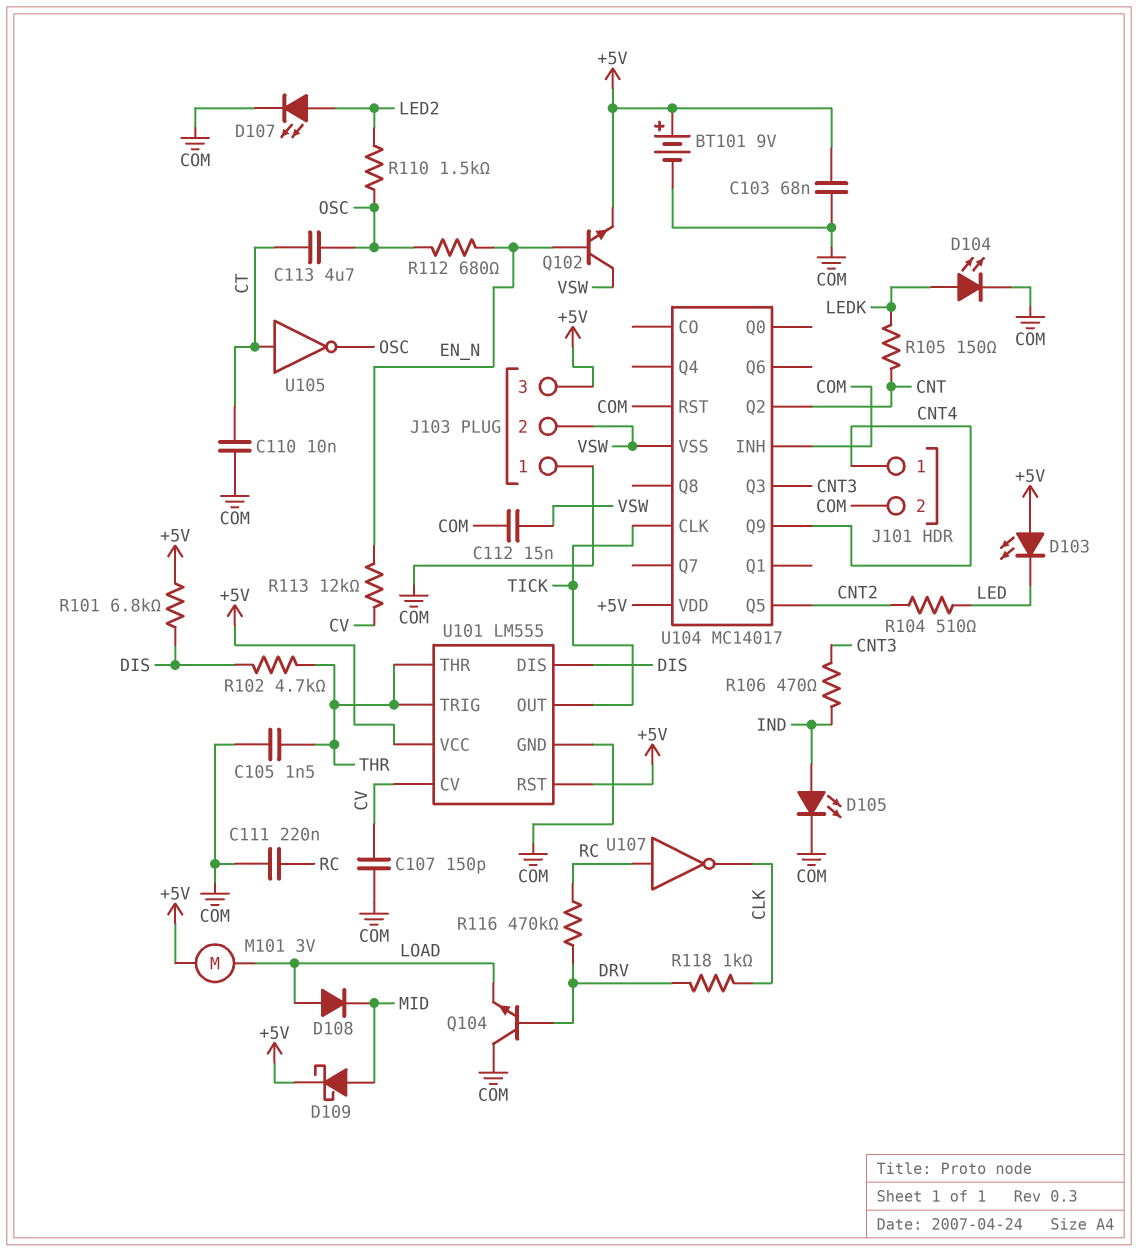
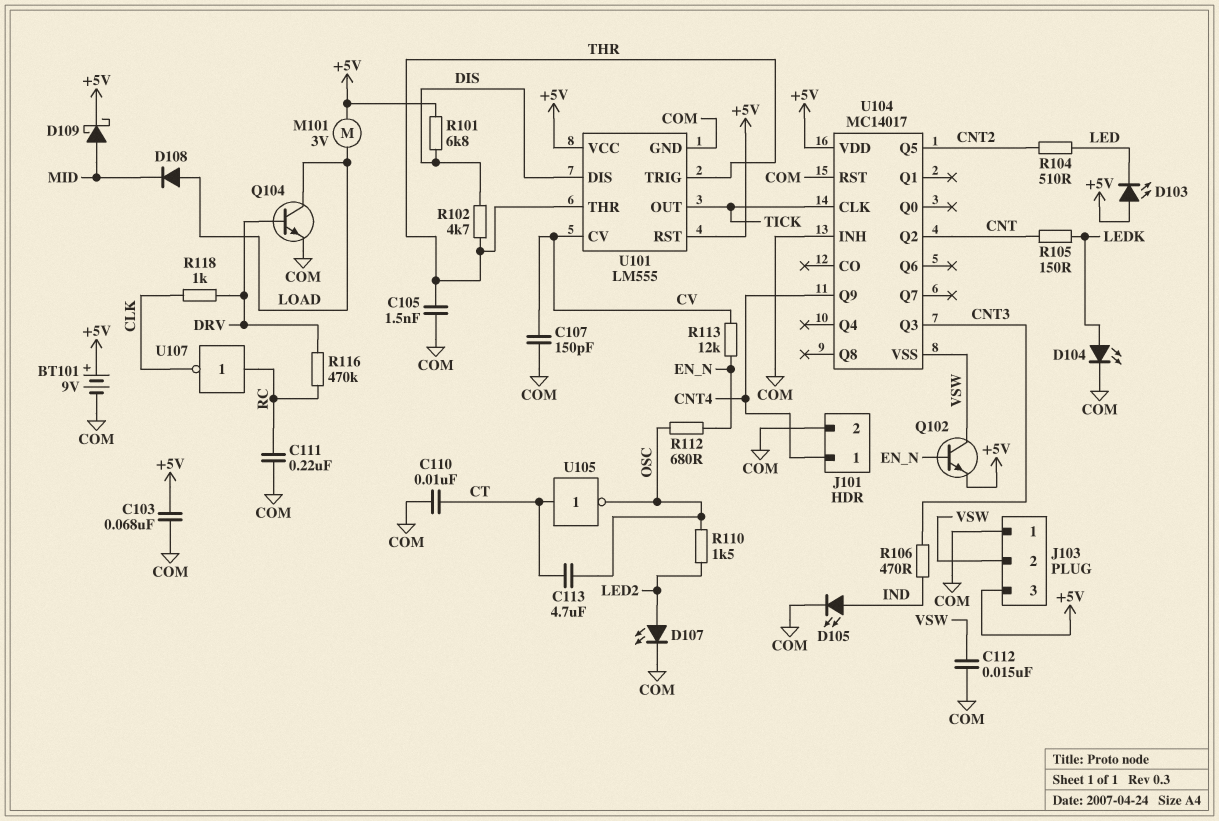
Q104: NPN (B DRV, C COM, E LOAD) -> NPN (B DRV, C LOAD, E COM)

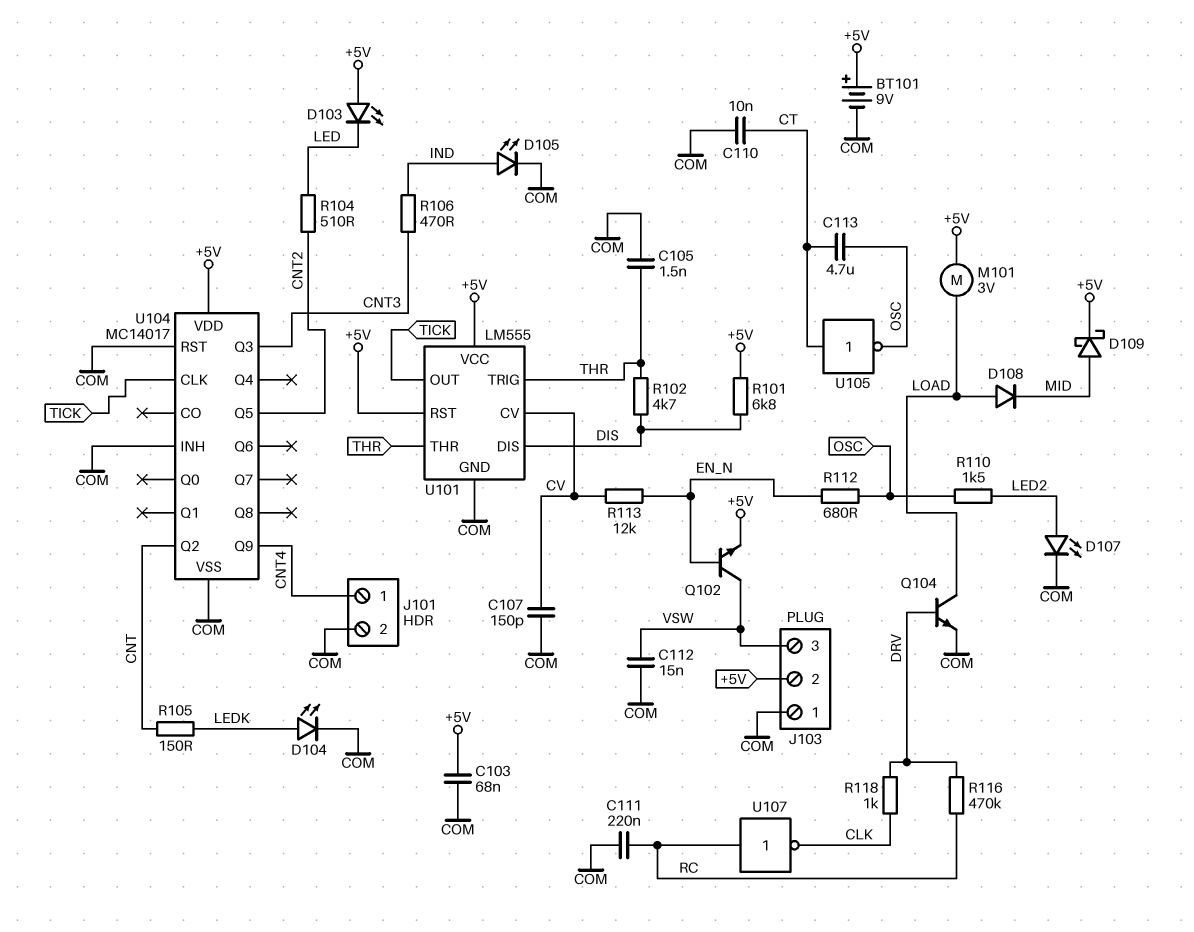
J103 pin 2: VSW -> +5V
J103 pin 3: +5V -> VSW
U104 pin VSS: VSW -> COM

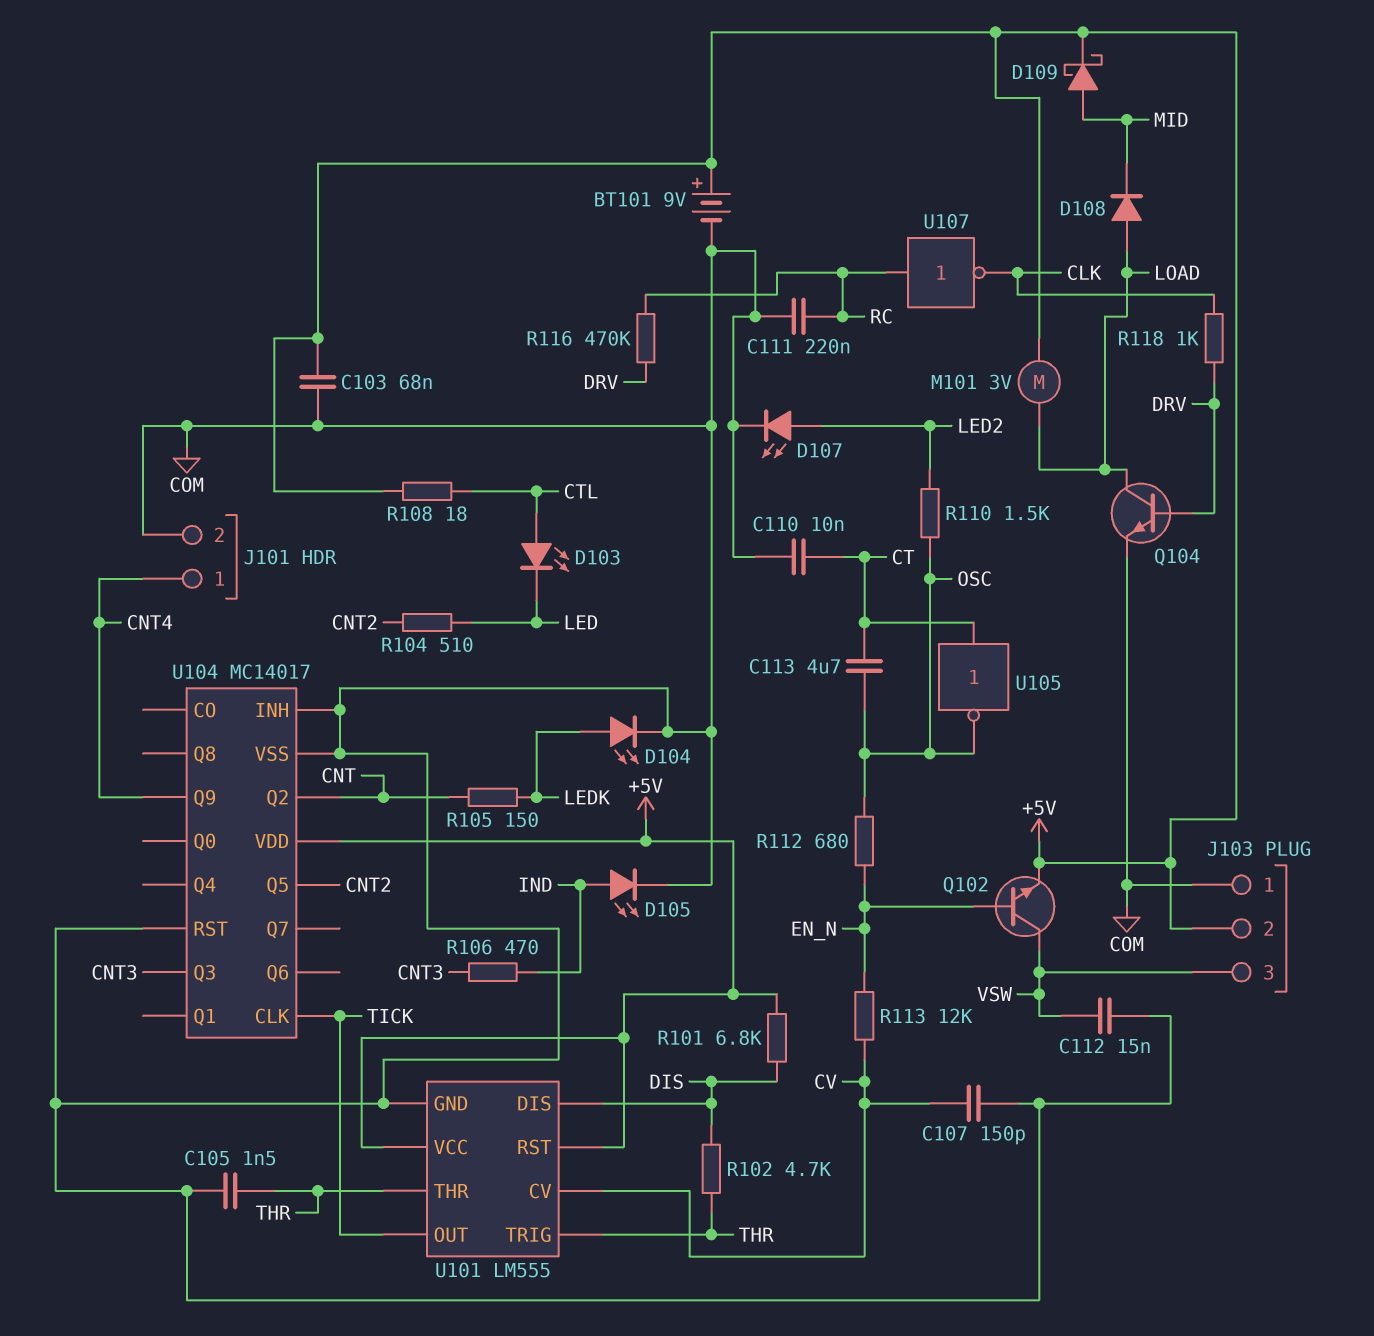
D103: LED (A +5V, K LED) -> LED (A CTL, K LED)
R108: none -> 18 (+5V, CTL)

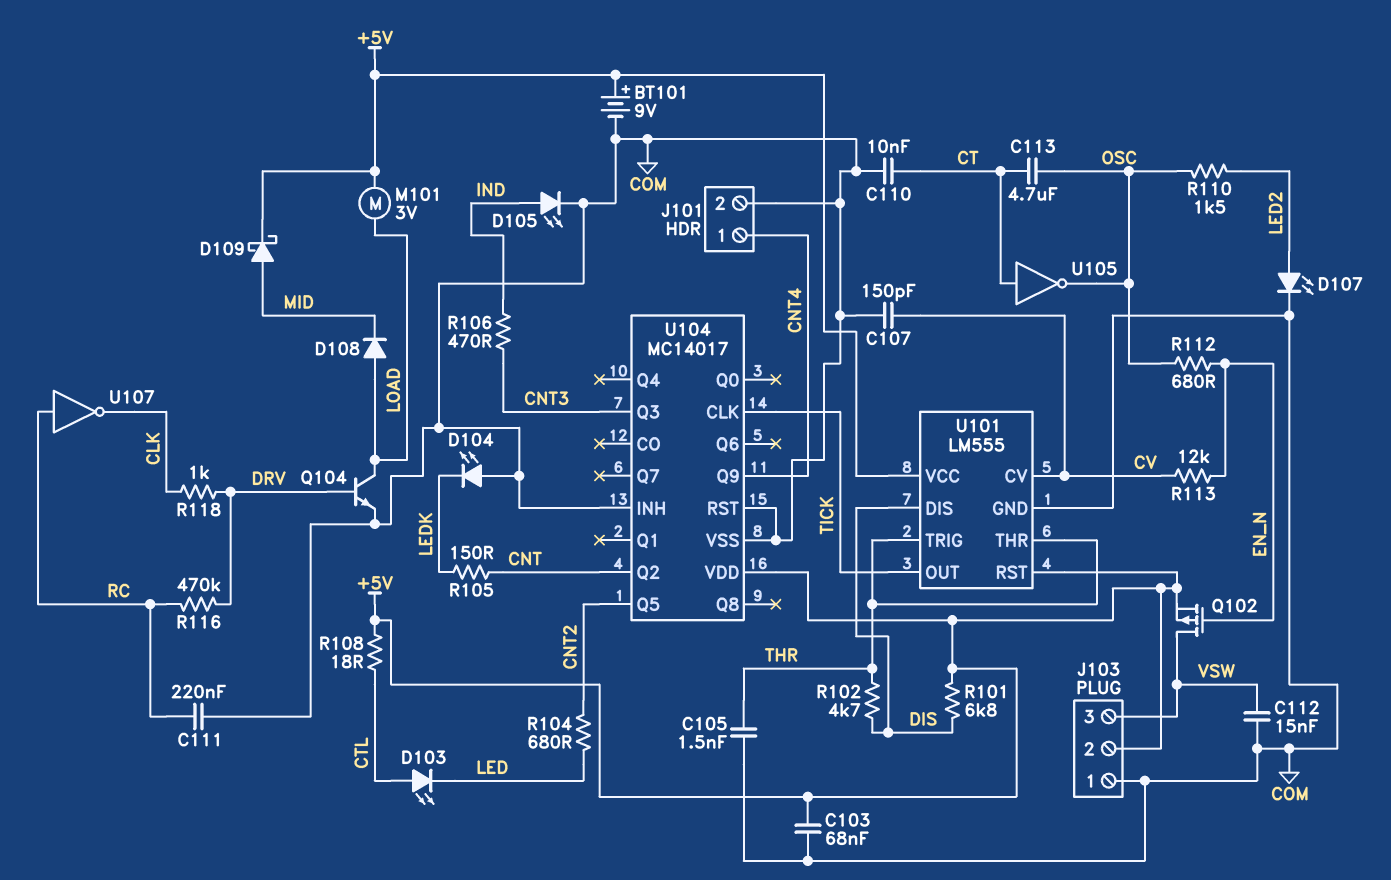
D104: LED (A LEDK, K COM) -> LED (A COM, K LEDK)
Q102: NPN (B EN_N, C VSW, E +5V) -> PMOS (G EN_N, D VSW, S +5V)
R104: 510 (CNT2, LED) -> 680 (CNT2, LED)

